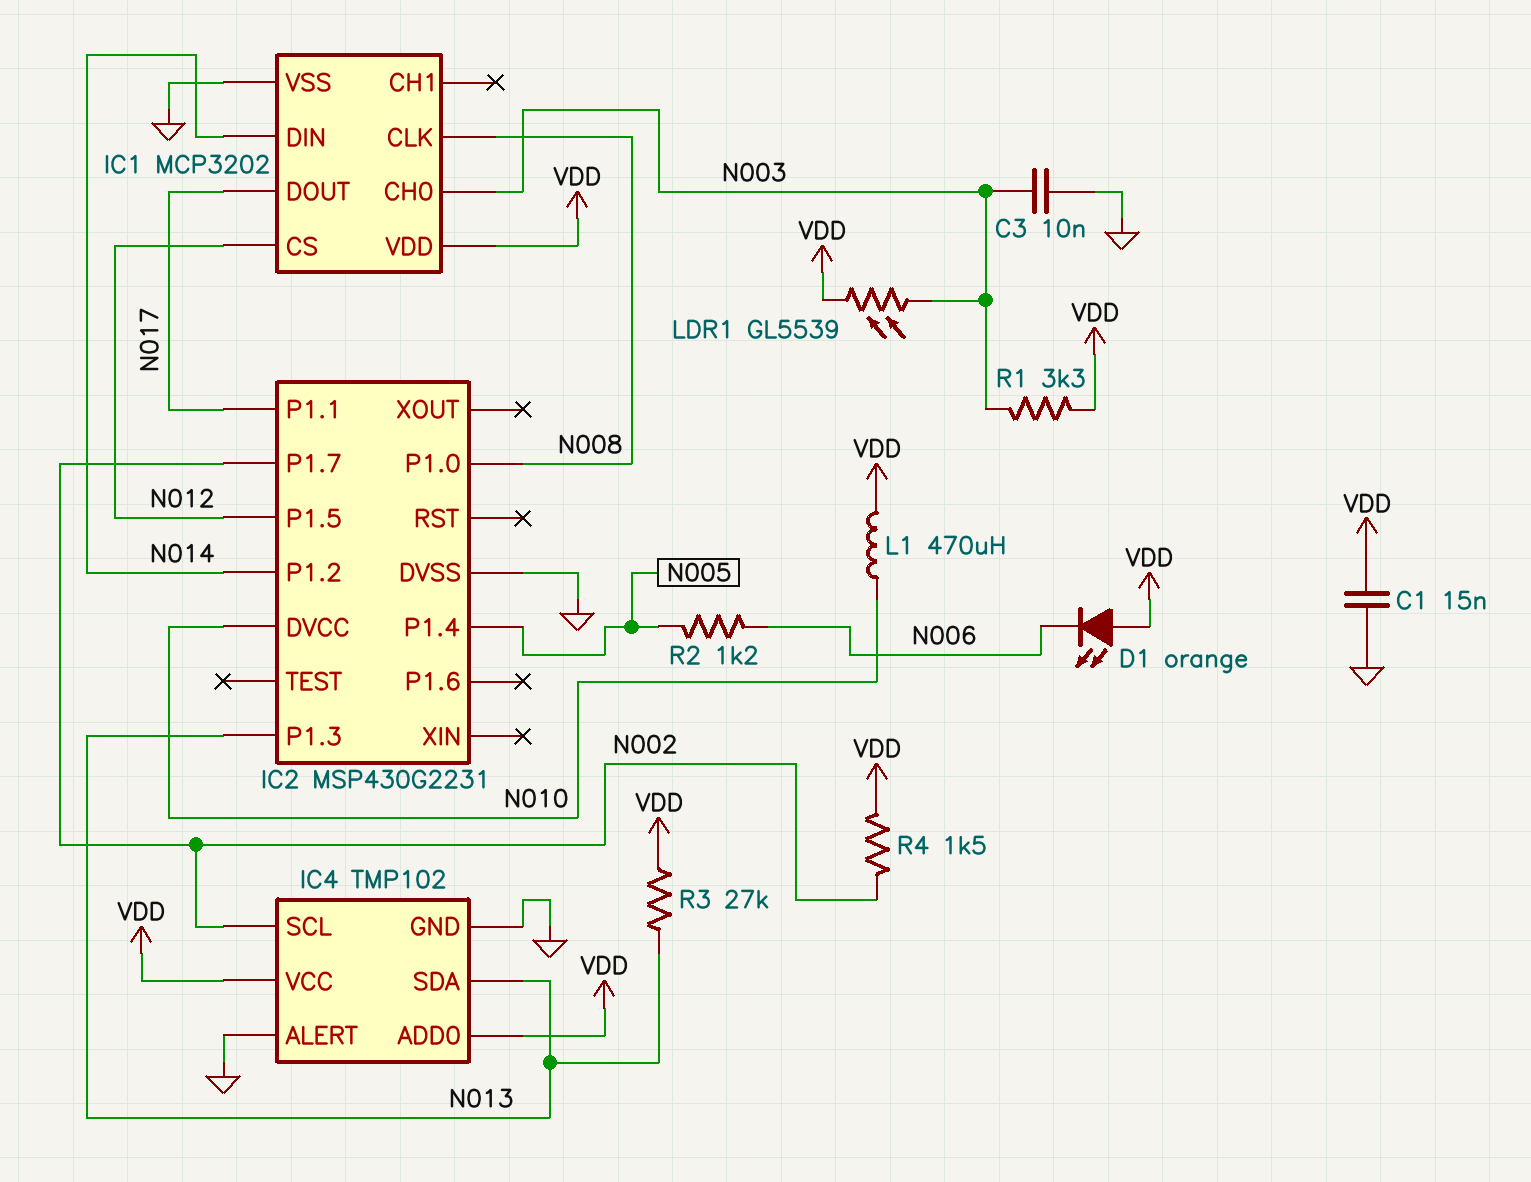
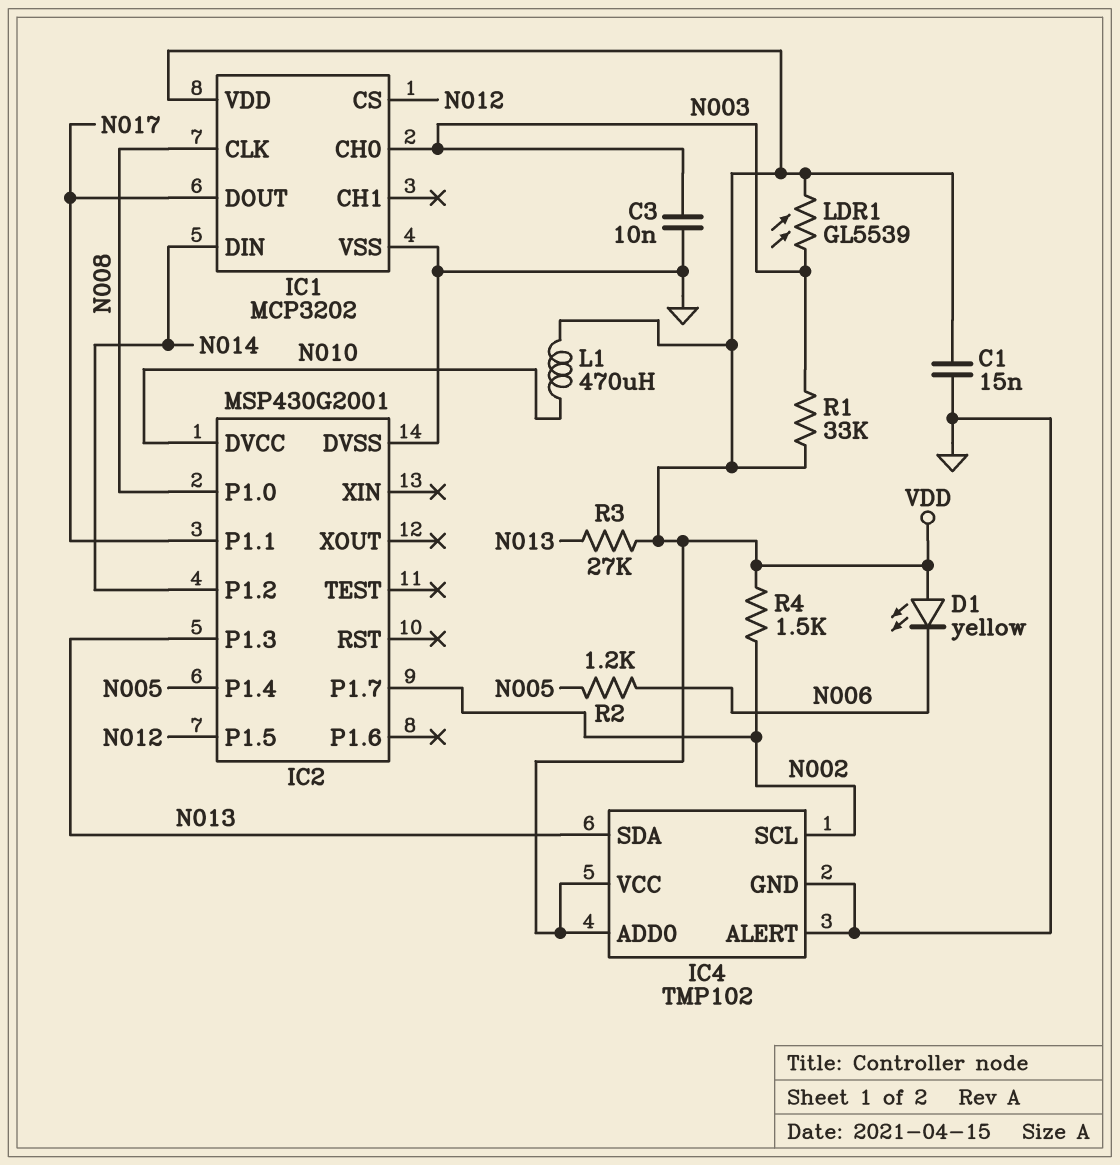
D1: LED orange (A VDD, K N006) -> LED yellow (A VDD, K N006)
IC2: MSP430G2231 -> MSP430G2001
R1: 3.3k (N003, VDD) -> 33k (N003, VDD)

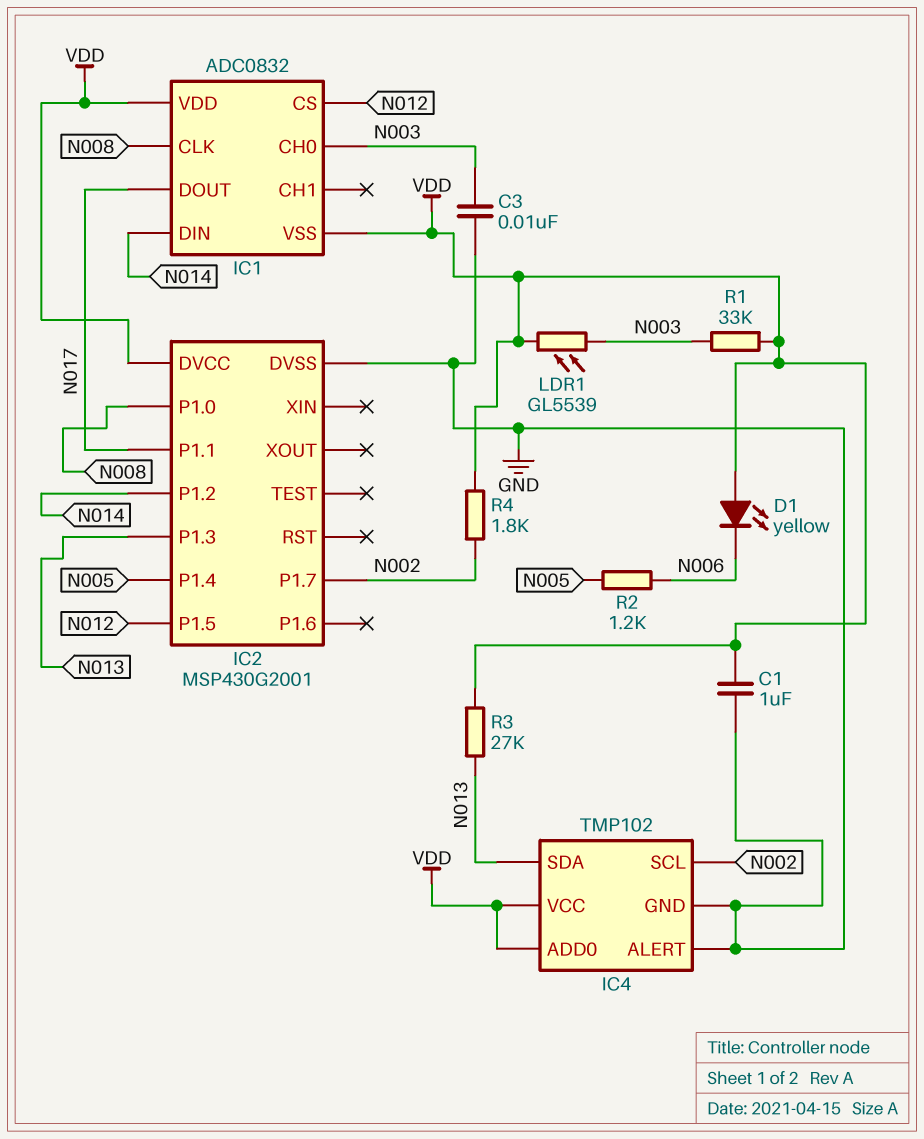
C1: 15nF (GND, VDD) -> 1uF (GND, VDD)
IC1: MCP3202 -> ADC0832
IC1 pin VSS: GND -> VDD
IC2 pin DVCC: N010 -> VDD
L1: 470uH (N010, VDD) -> none
R4: 1.5k (N002, VDD) -> 1.8k (N002, VDD)

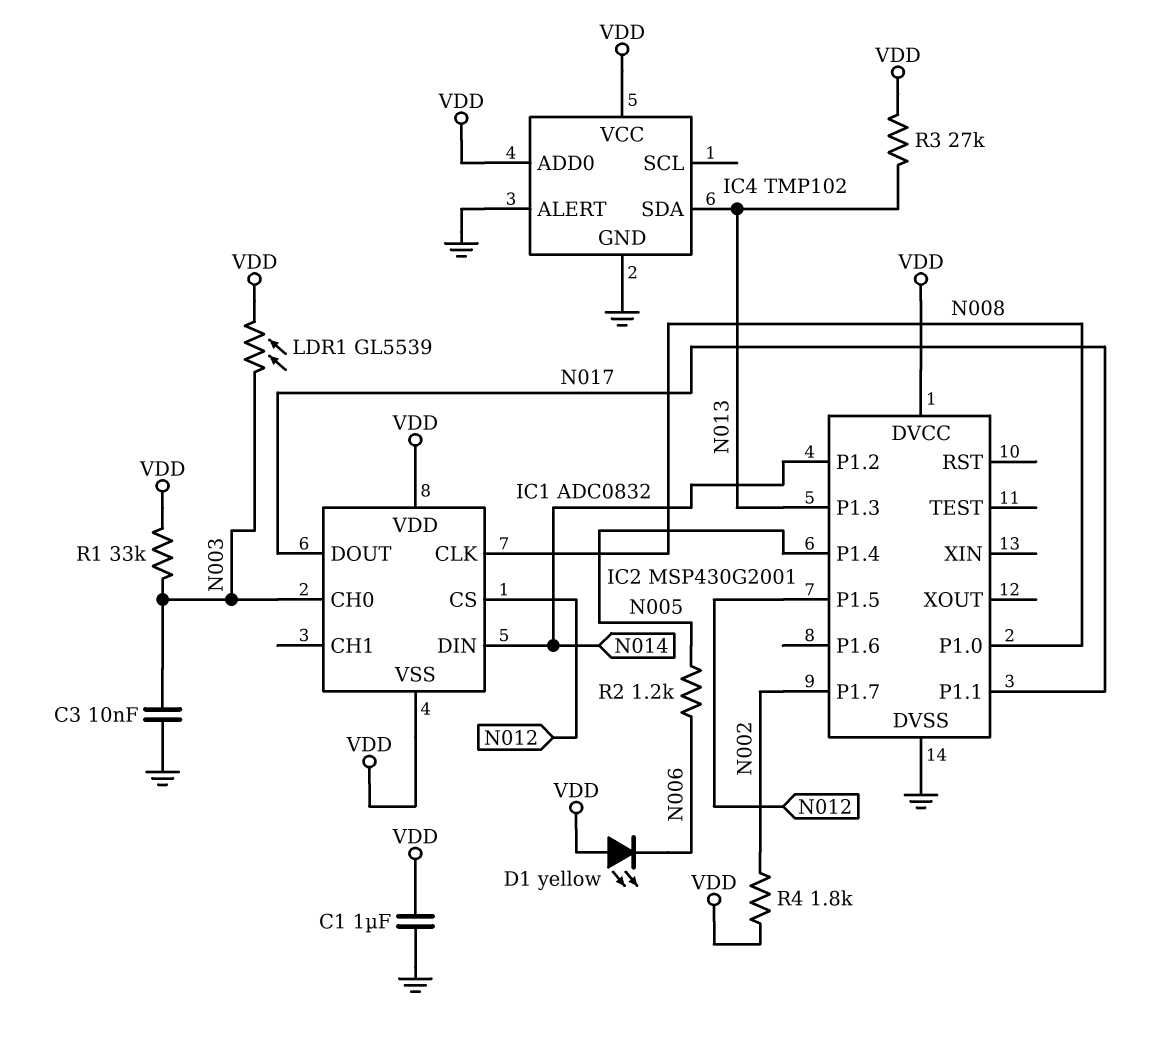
IC4 pin SCL: N002 -> none

